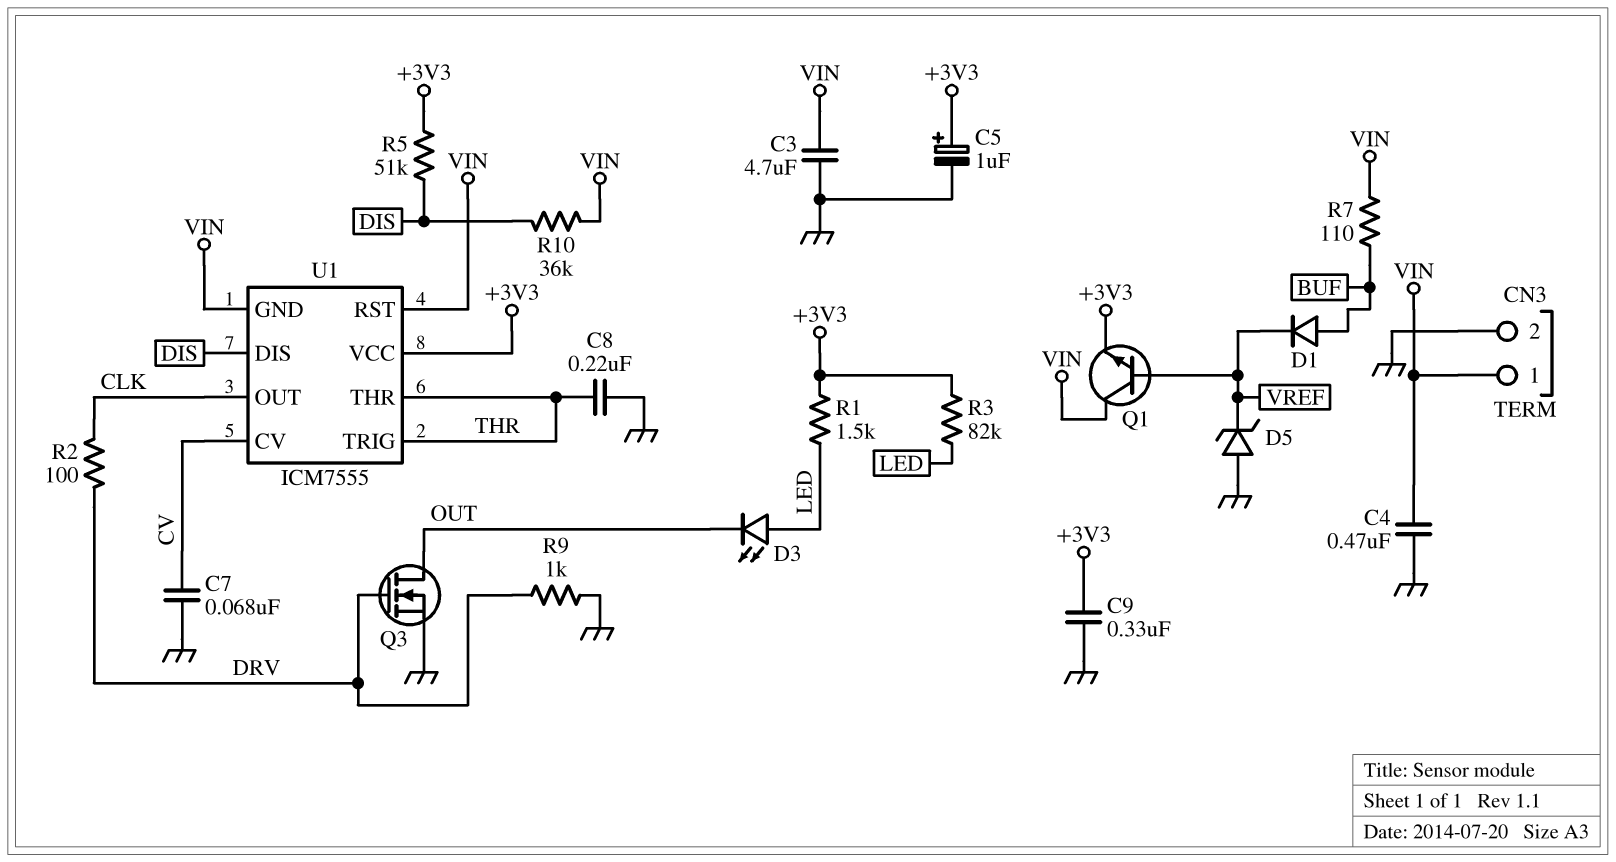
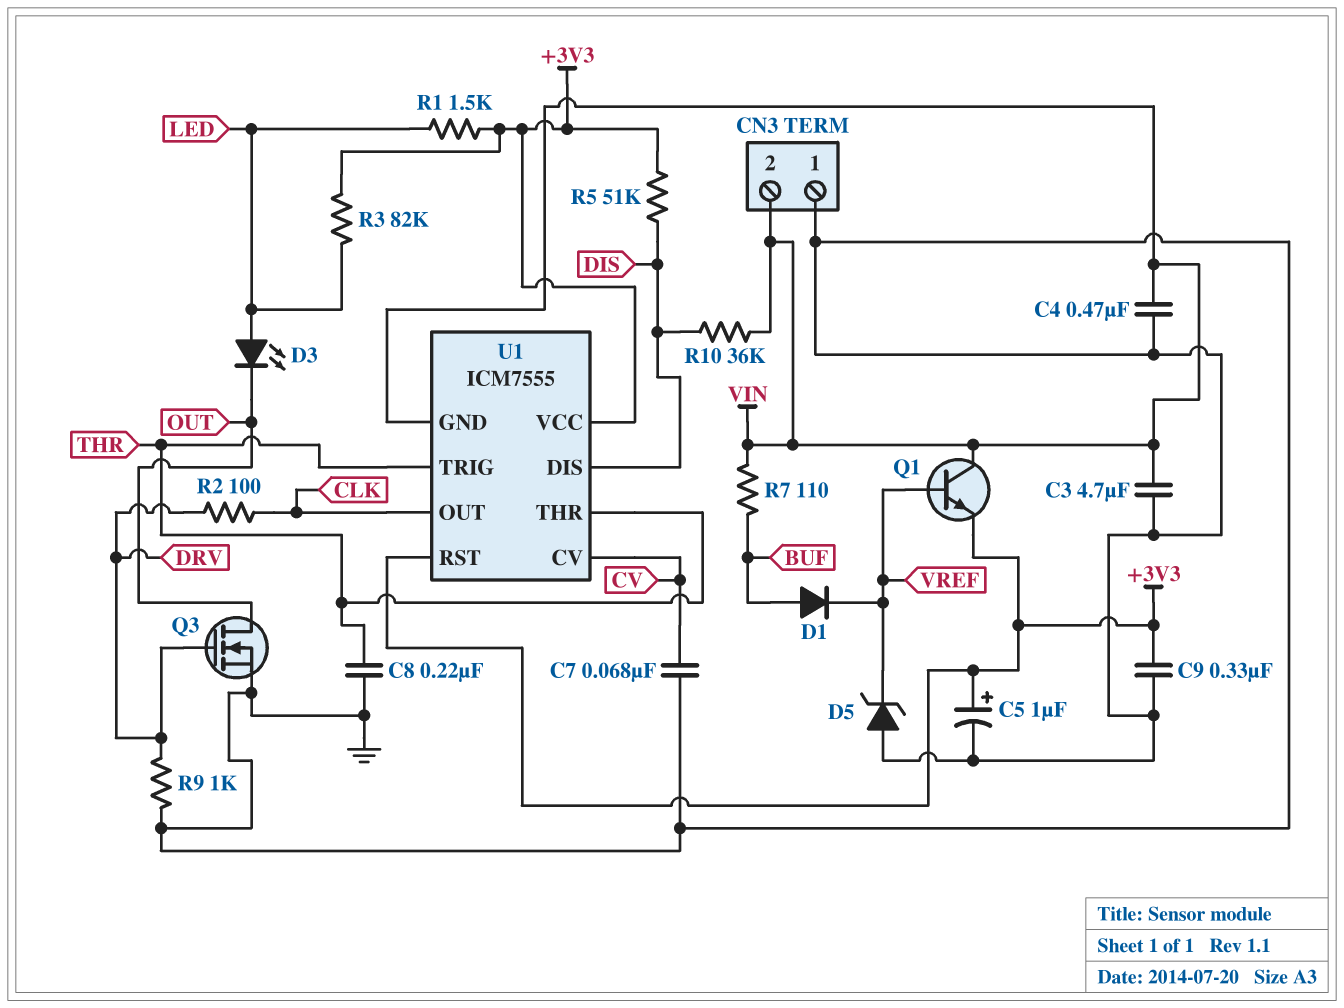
CN3 pin 1: VIN -> GND
CN3 pin 2: GND -> VIN
U1 pin RST: VIN -> +3V3

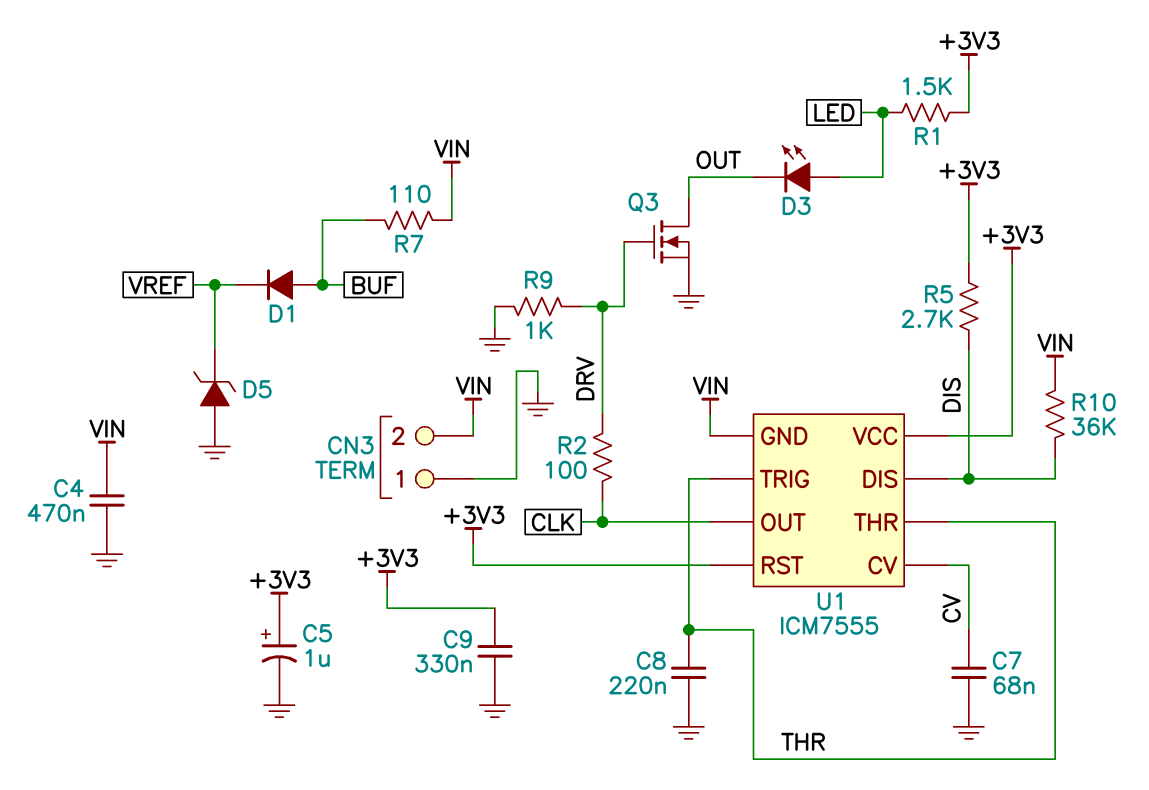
C3: 4.7uF (GND, VIN) -> none
Q1: NPN (B VREF, C VIN, E +3V3) -> none
R3: 82k (+3V3, LED) -> none
R5: 51k (+3V3, DIS) -> 2.7k (+3V3, DIS)

